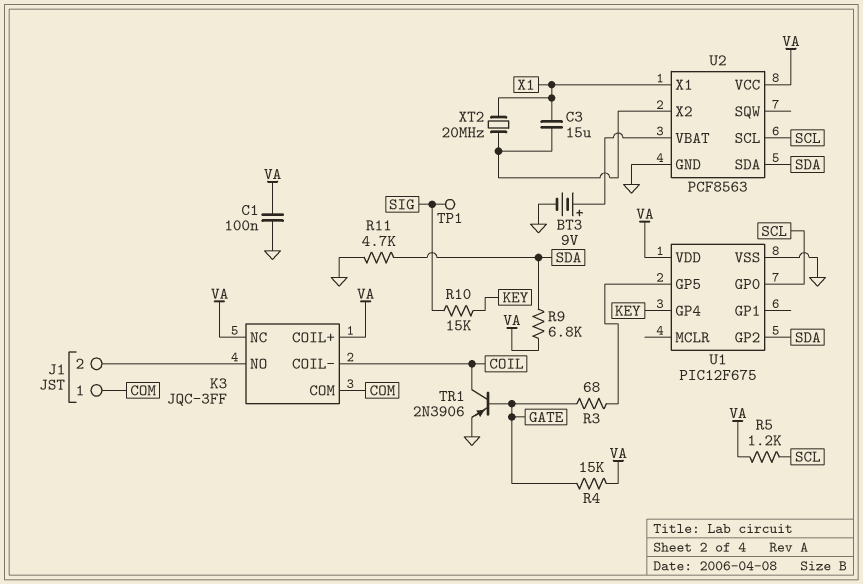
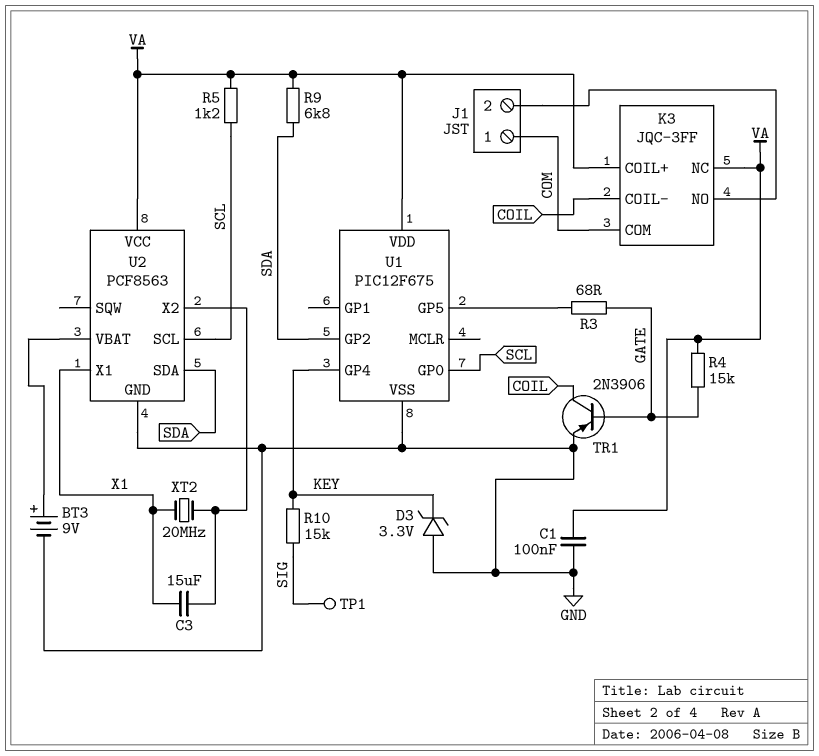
D3: none -> zener 3.3V (A GND, K KEY)
R11: 4.7k (GND, SDA) -> none

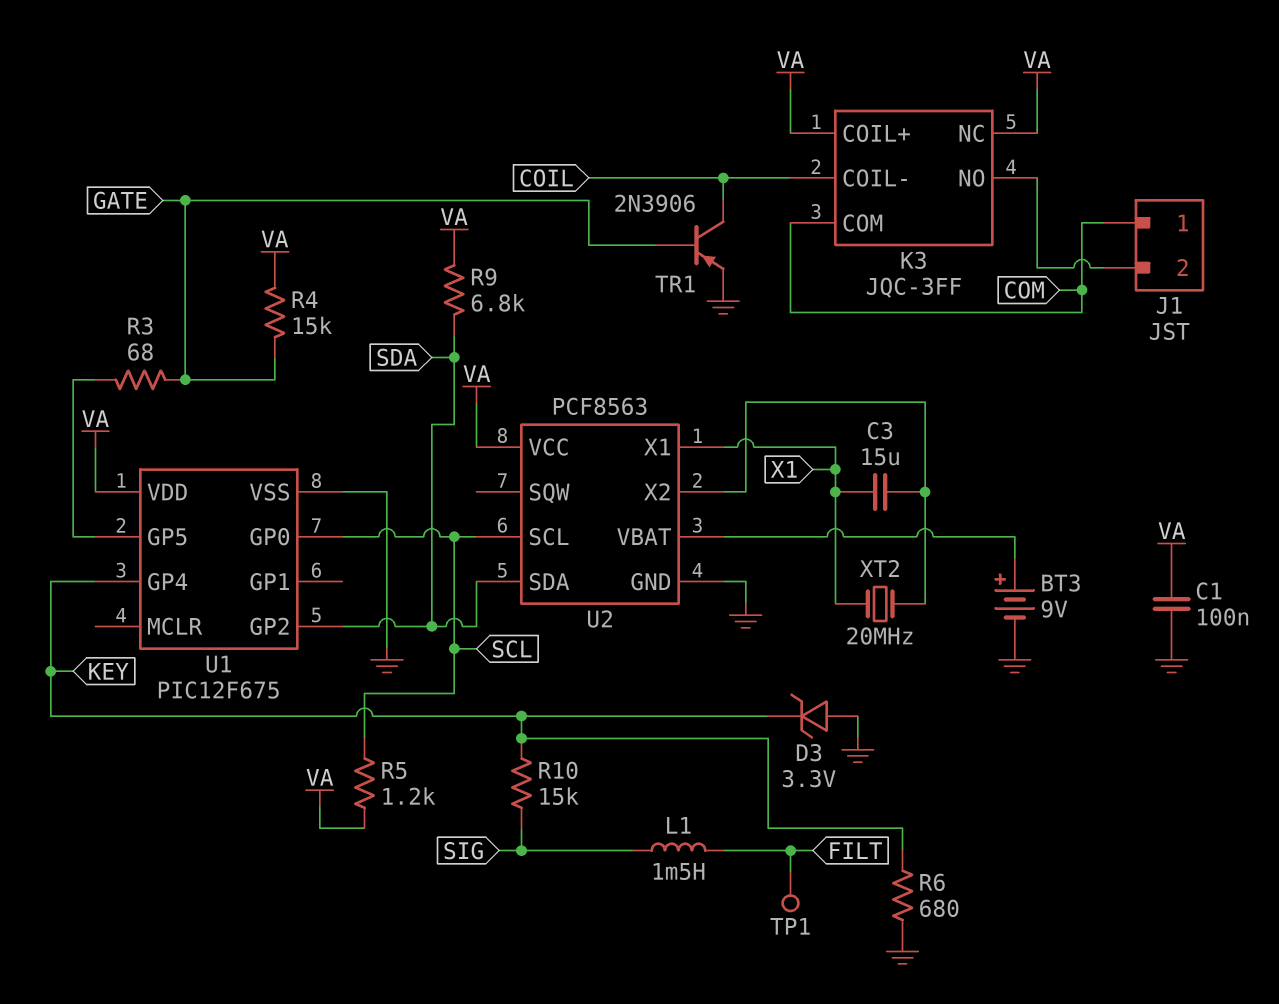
L1: none -> 1.5mH (FILT, SIG)
R6: none -> 680 (GND, KEY)
TP1: test point (SIG) -> test point (FILT)

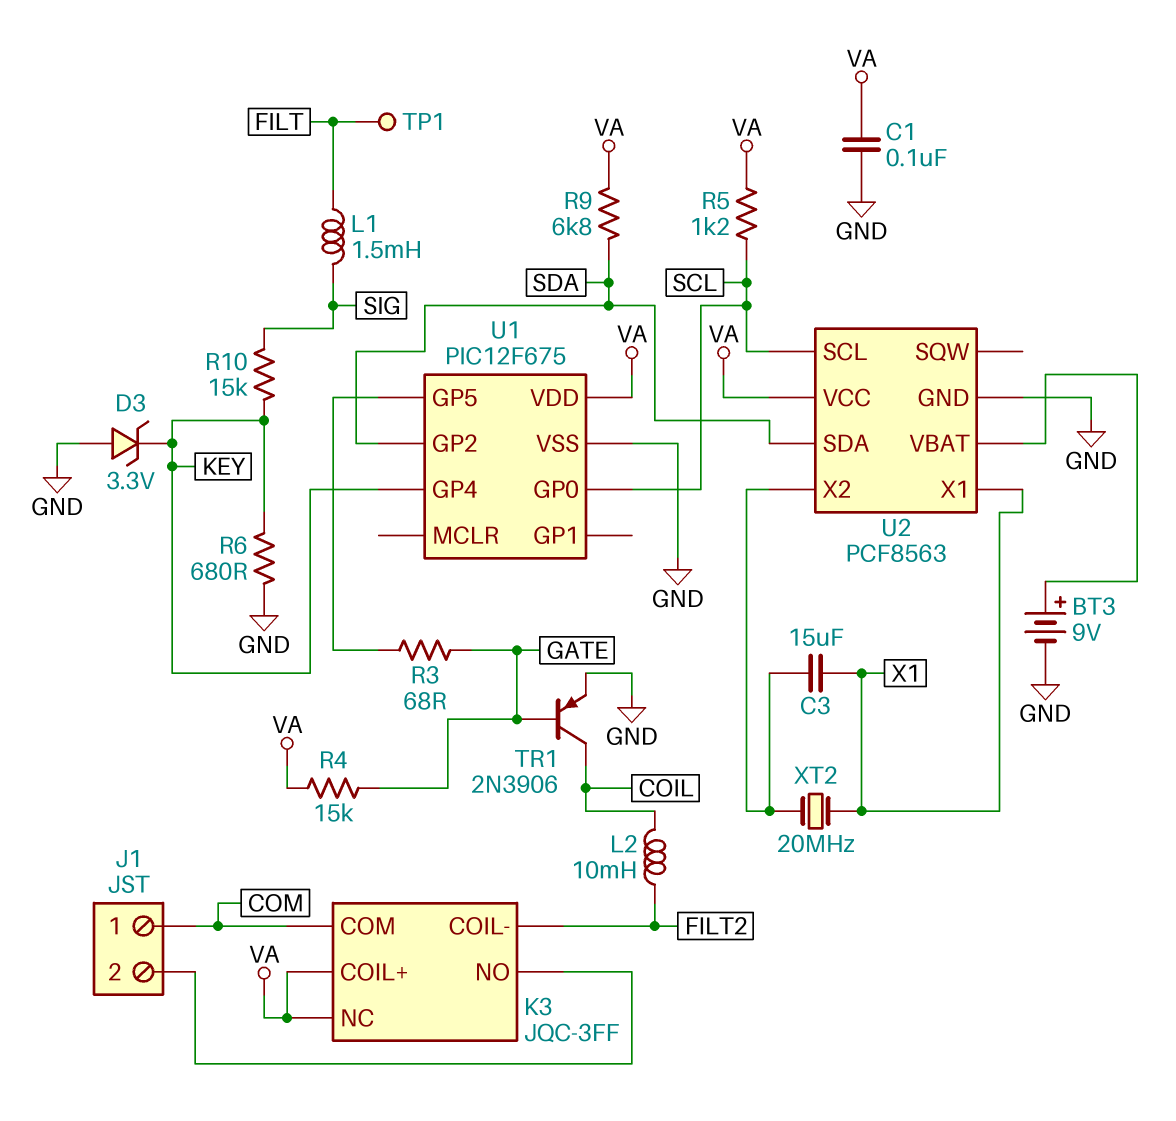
K3 pin COIL-: COIL -> FILT2
L2: none -> 10mH (COIL, FILT2)

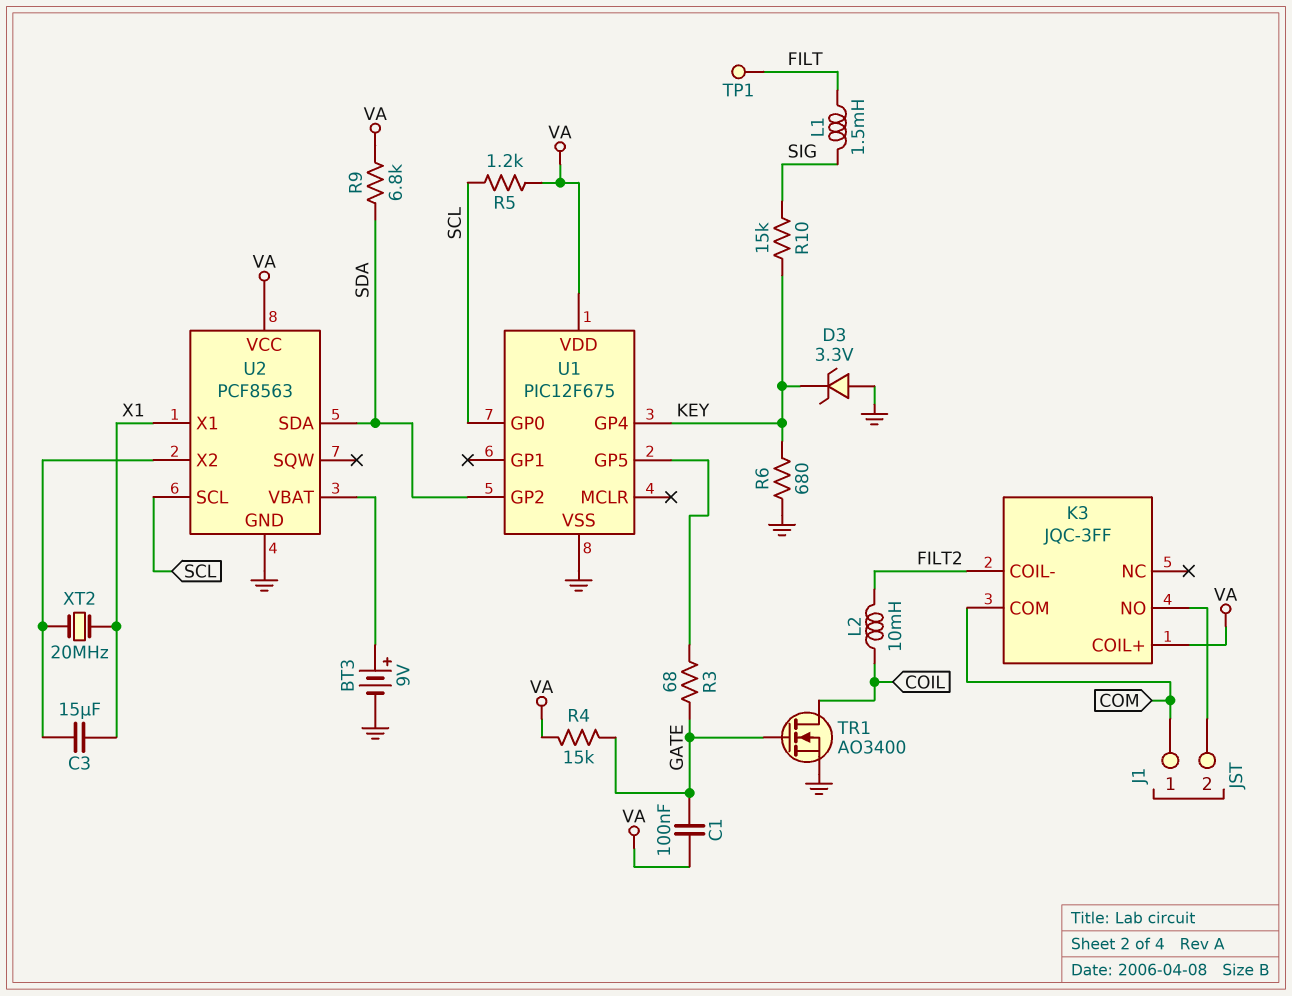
C1: 100nF (GND, VA) -> 100nF (GATE, VA)
K3 pin NC: VA -> none
TR1: PNP 2N3906 (B GATE, C COIL, E GND) -> NMOS AO3400 (G GATE, D COIL, S GND)

